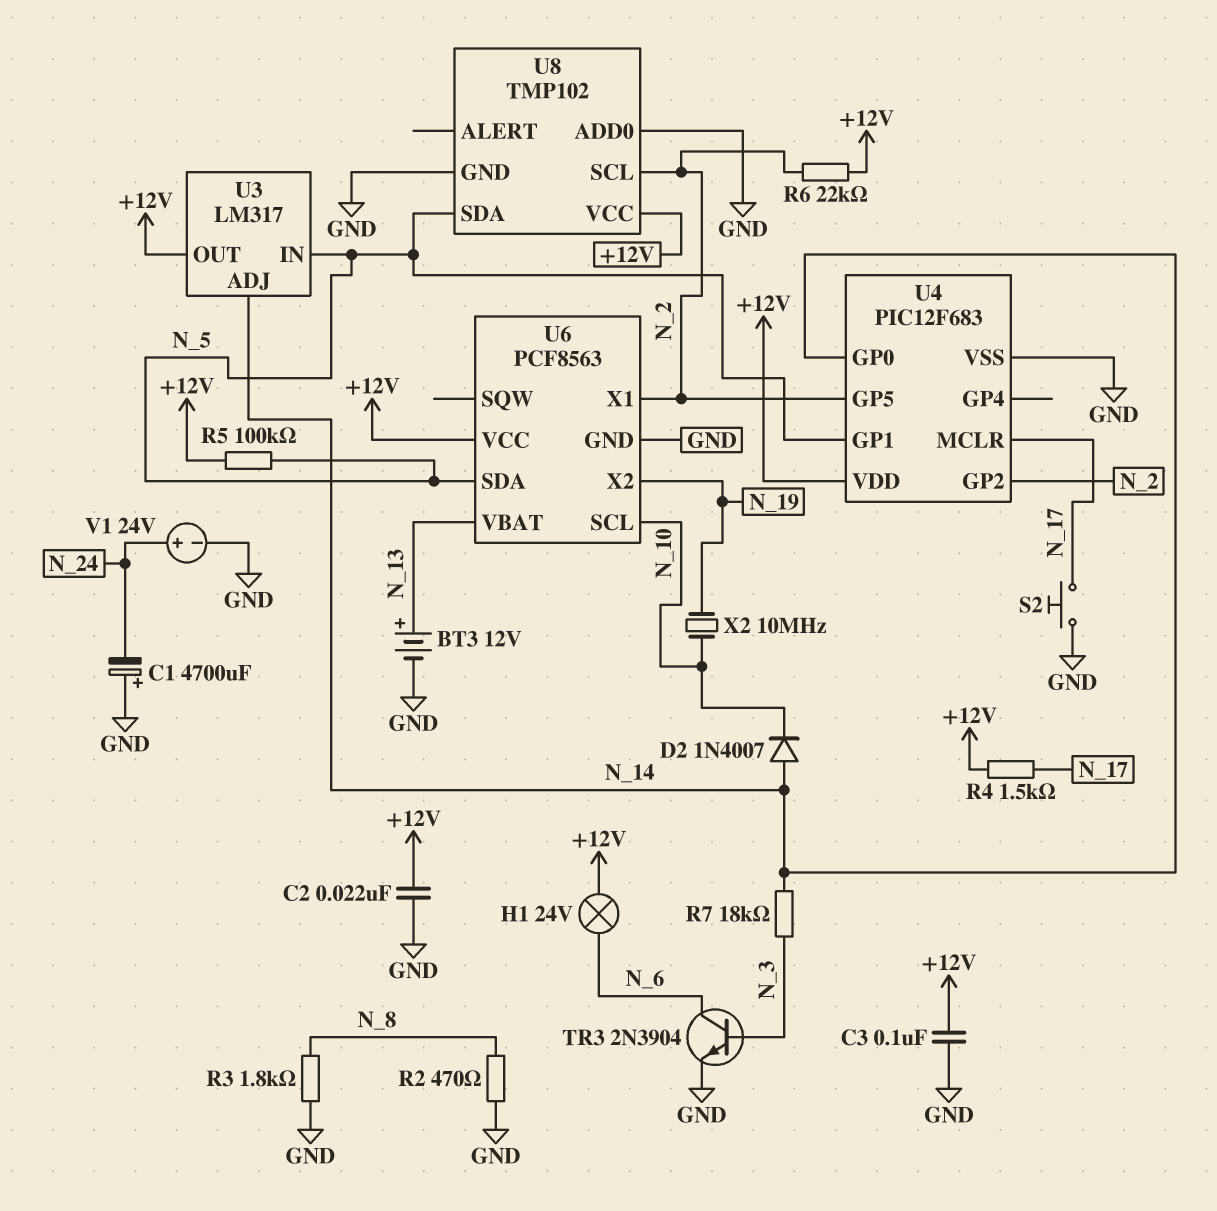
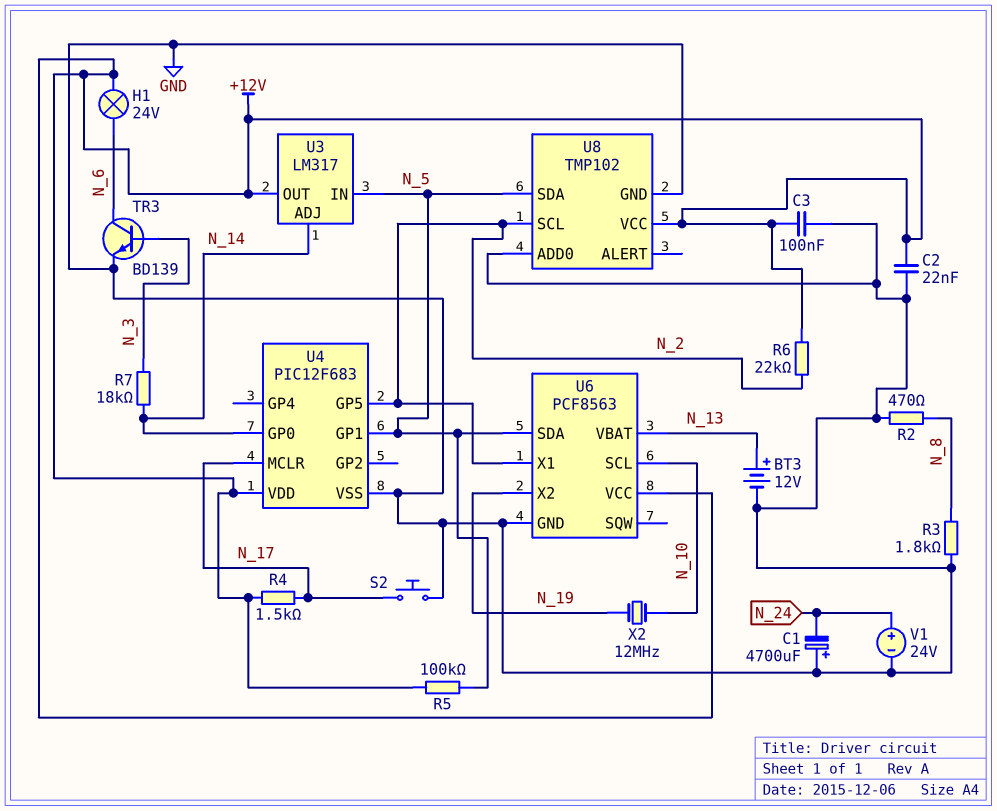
D2: diode 1N4007 (A N_14, K N_10) -> none
TR3: NPN 2N3904 (B N_3, C N_6, E GND) -> NPN BD139 (B N_3, C N_6, E GND)
U4 pin GP2: N_2 -> none
X2: 10MHz (N_10, N_19) -> 12MHz (N_10, N_19)

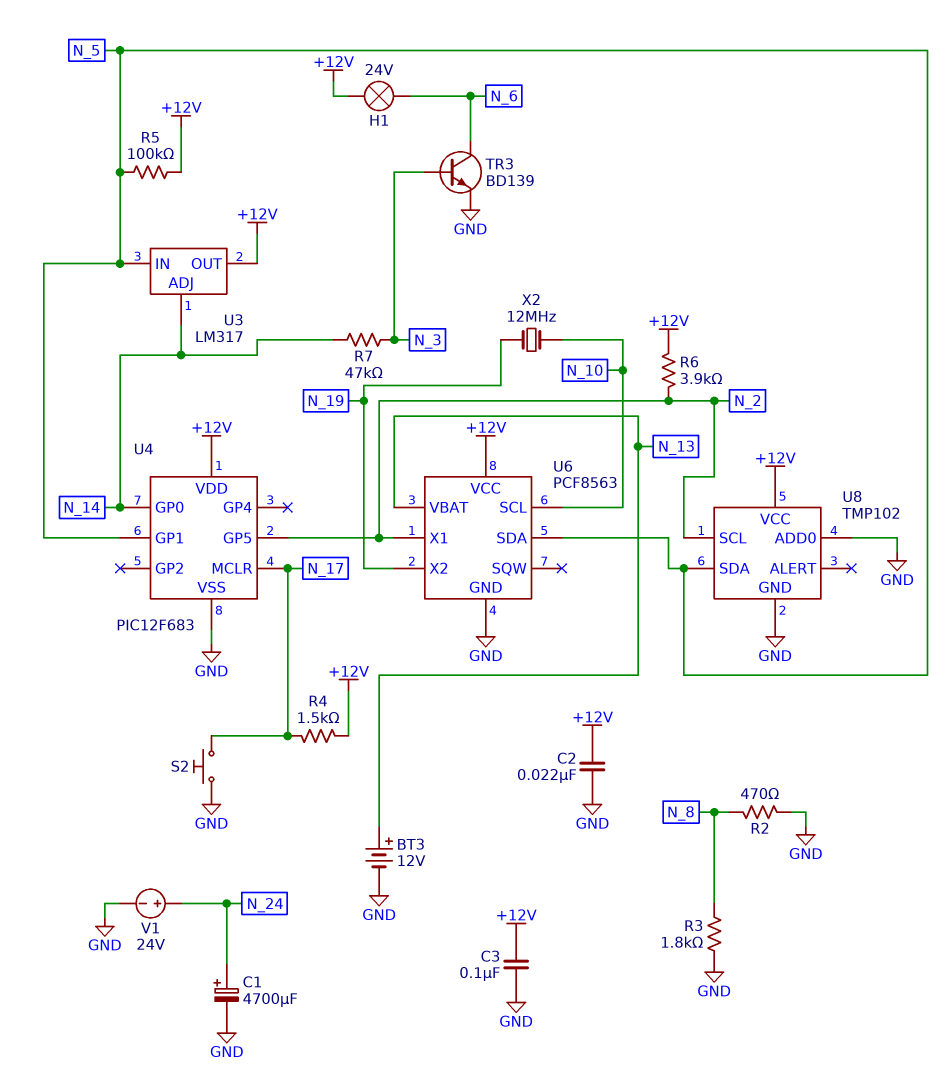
C1: 4700uF (plus GND, minus N_24) -> 4700uF (plus N_24, minus GND)
R6: 22k (+12V, N_2) -> 3.9k (+12V, N_2)
R7: 18k (N_3, N_14) -> 47k (N_3, N_14)

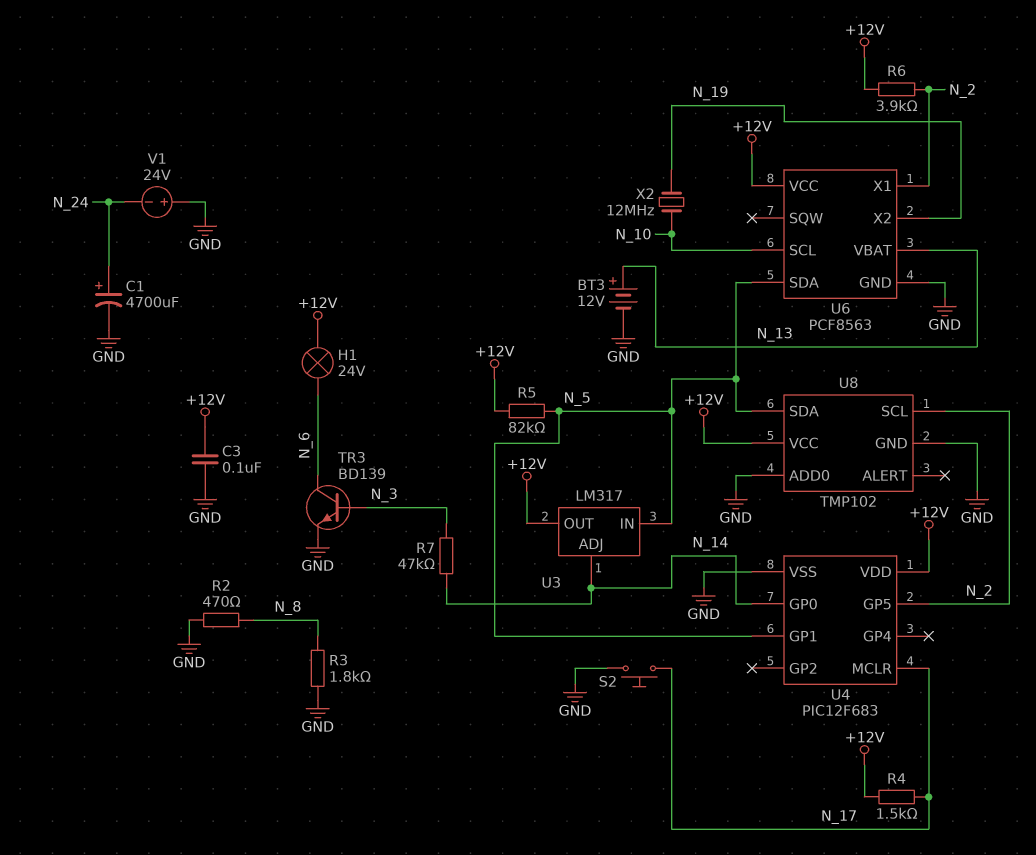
C2: 22nF (+12V, GND) -> none
R5: 100k (+12V, N_5) -> 82k (+12V, N_5)
V1: 24V (plus N_24, minus GND) -> 24V (plus GND, minus N_24)

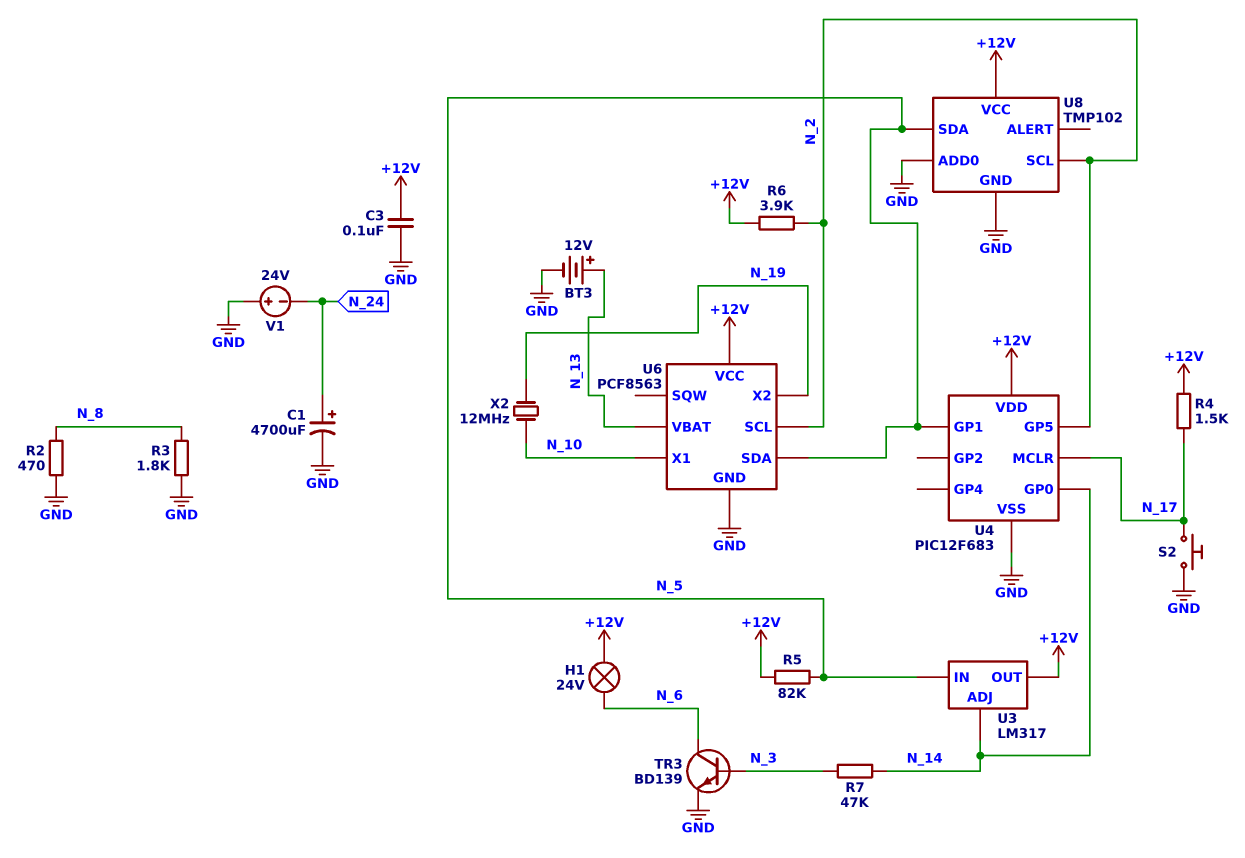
U6 pin SCL: N_10 -> N_2
U6 pin X1: N_2 -> N_10

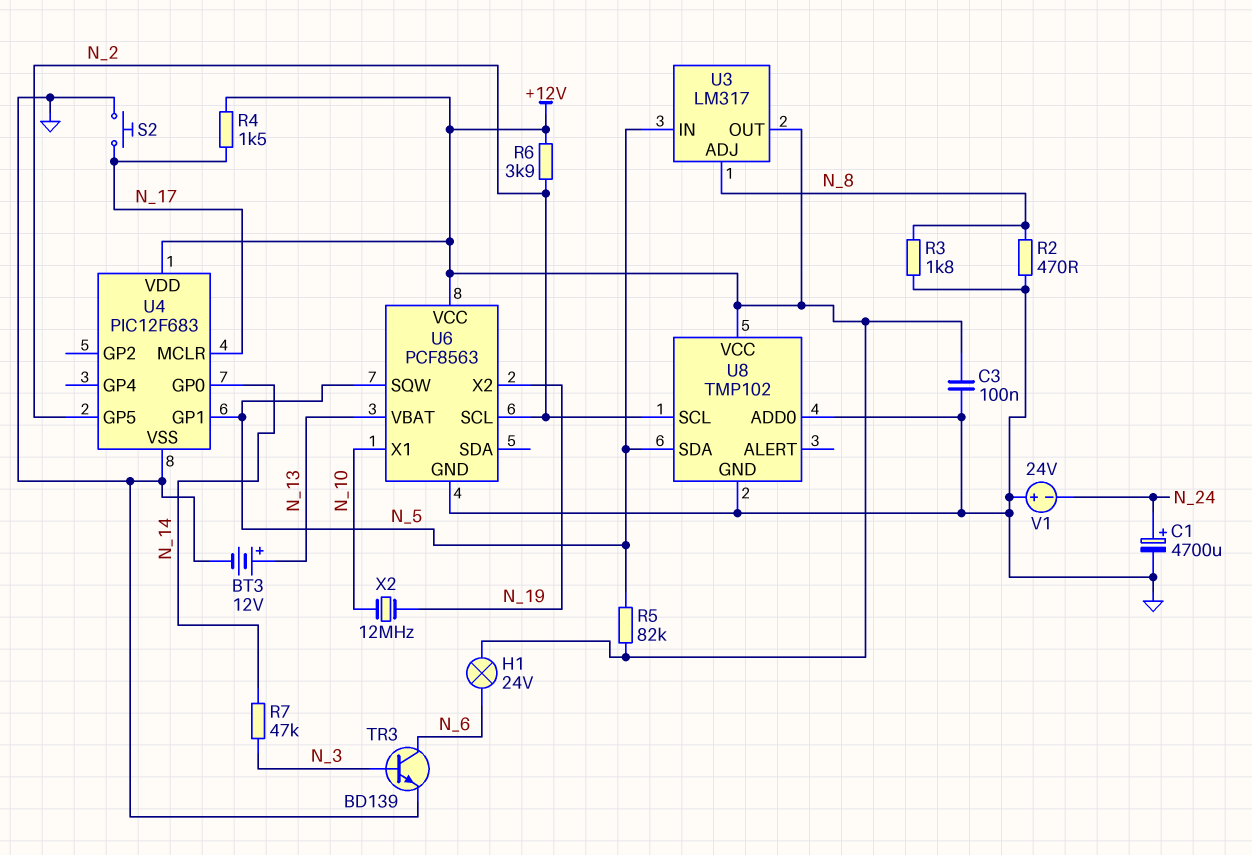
U3 pin ADJ: N_14 -> N_8
U6 pin SDA: N_5 -> none
U6 pin SQW: none -> N_5

